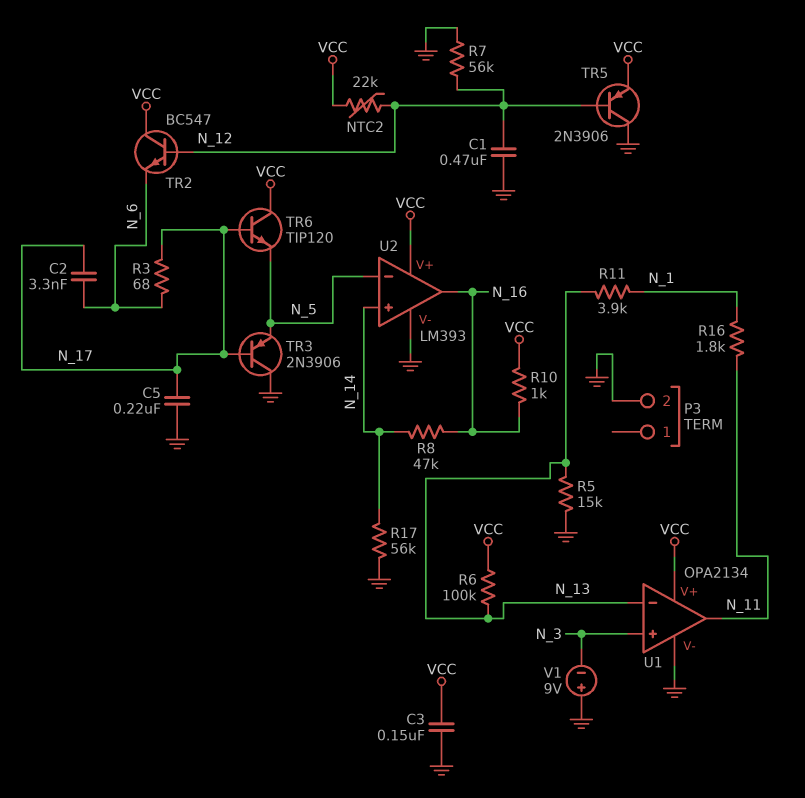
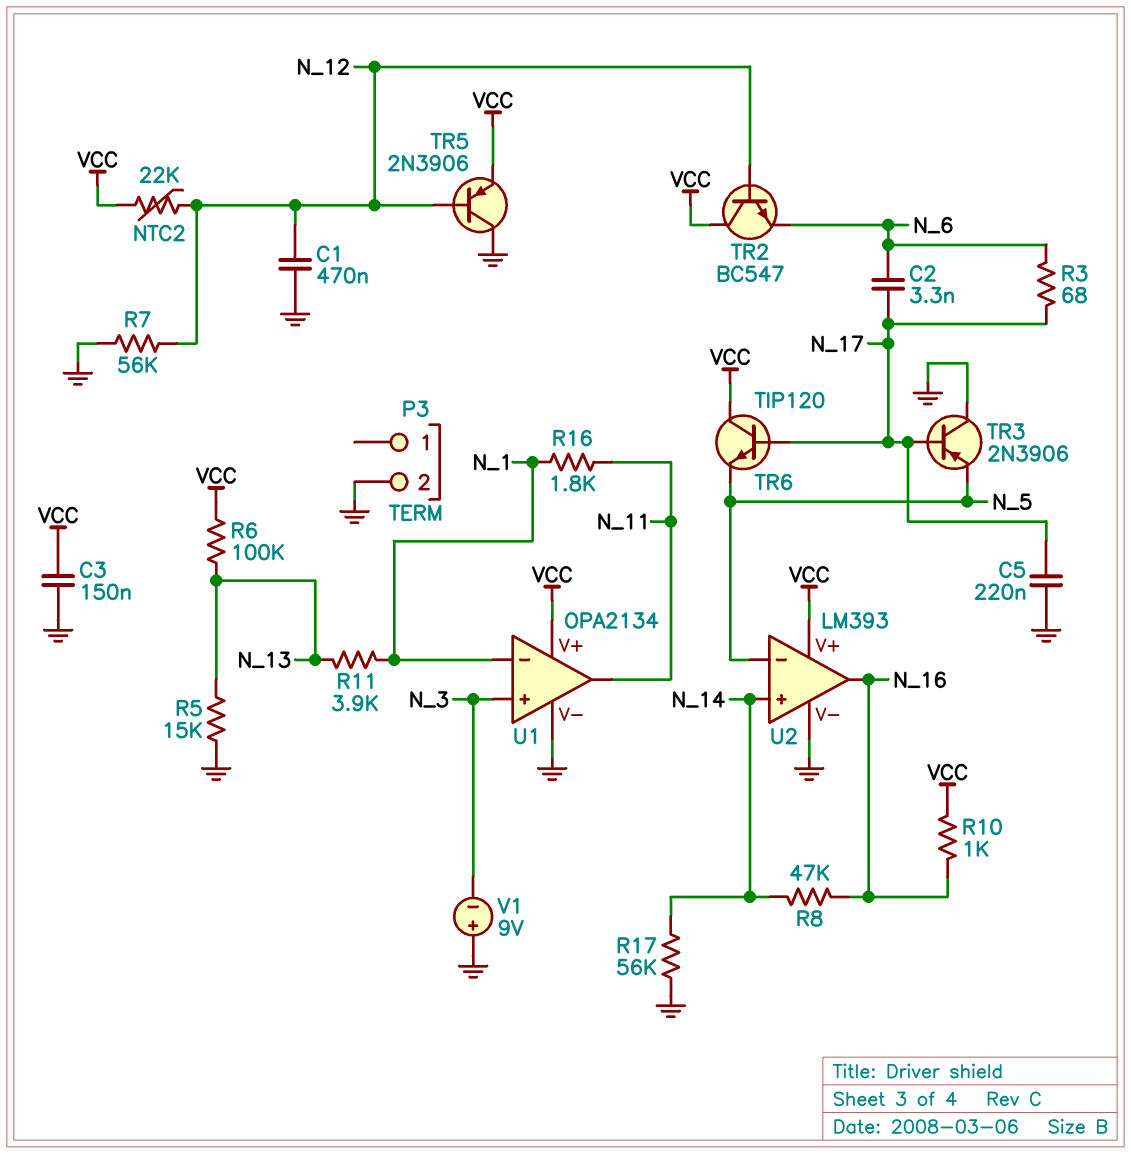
U1 pin in-: N_13 -> N_1

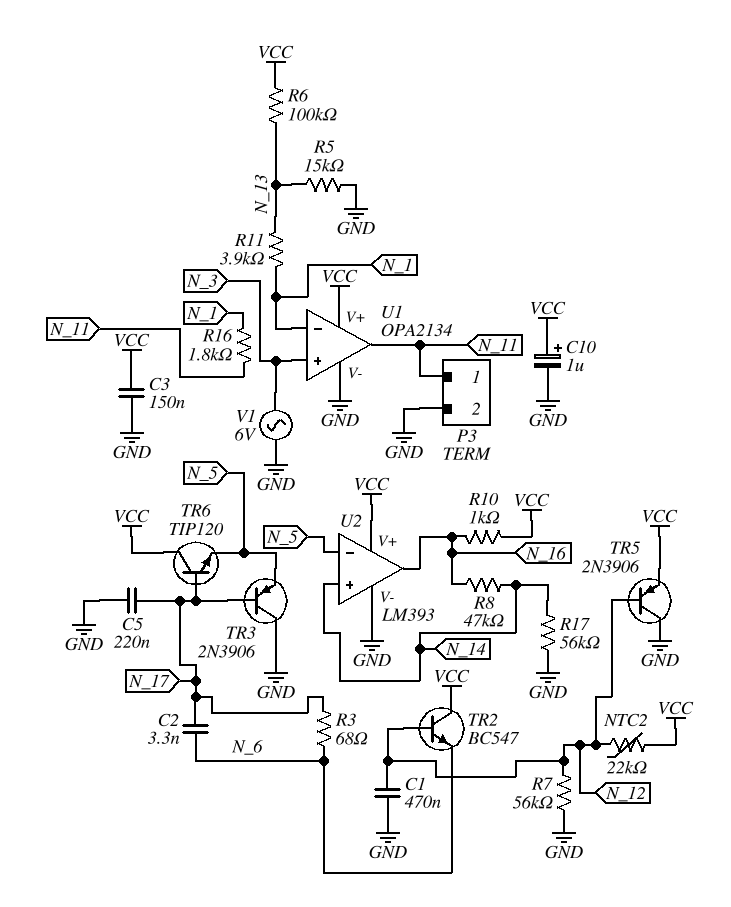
C10: none -> 1uF (plus VCC, minus GND)
P3 pin 1: none -> N_11
V1: 9V (plus GND, minus N_3) -> AC 6V (GND, N_3)

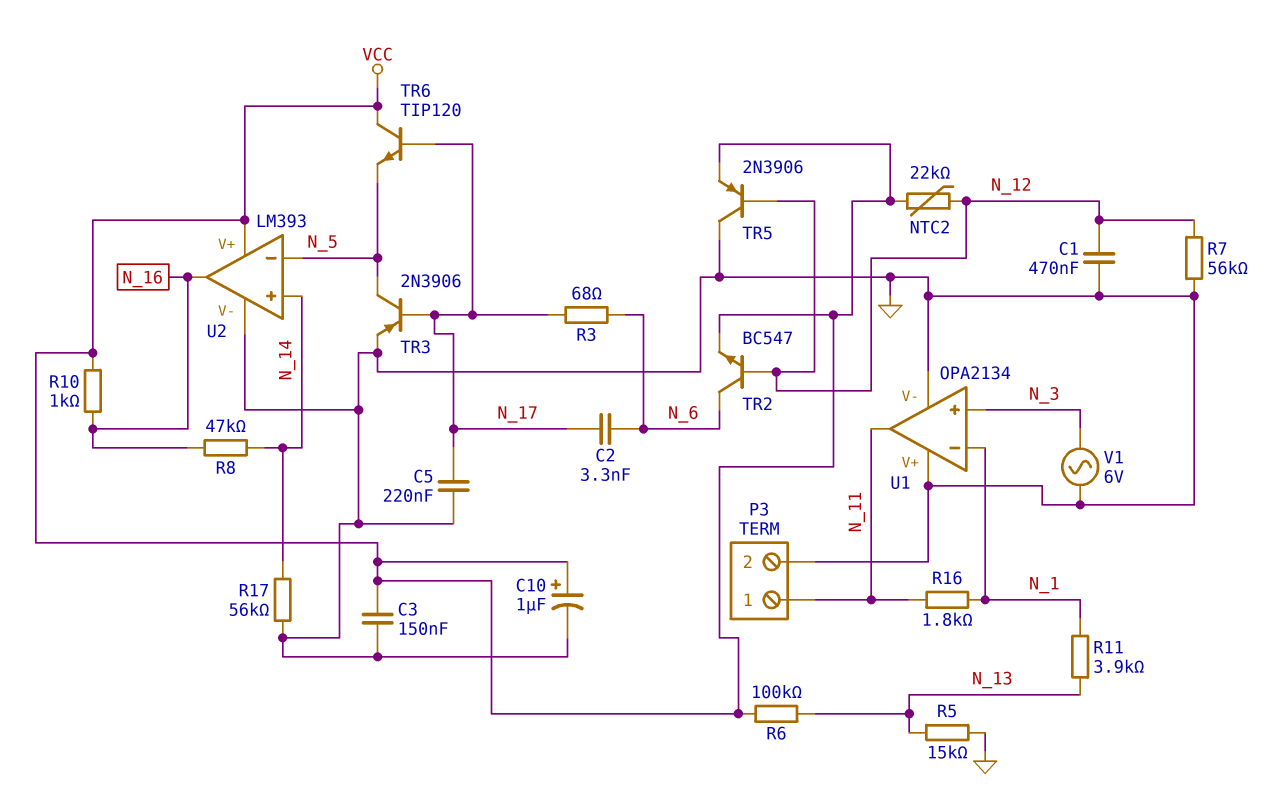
TR2: NPN BC547 (B N_12, C VCC, E N_6) -> NPN BC547 (B N_12, C N_6, E VCC)
TR3: PNP 2N3906 (B N_17, C GND, E N_5) -> PNP 2N3906 (B N_17, C N_5, E GND)
U1 pin V+: VCC -> GND

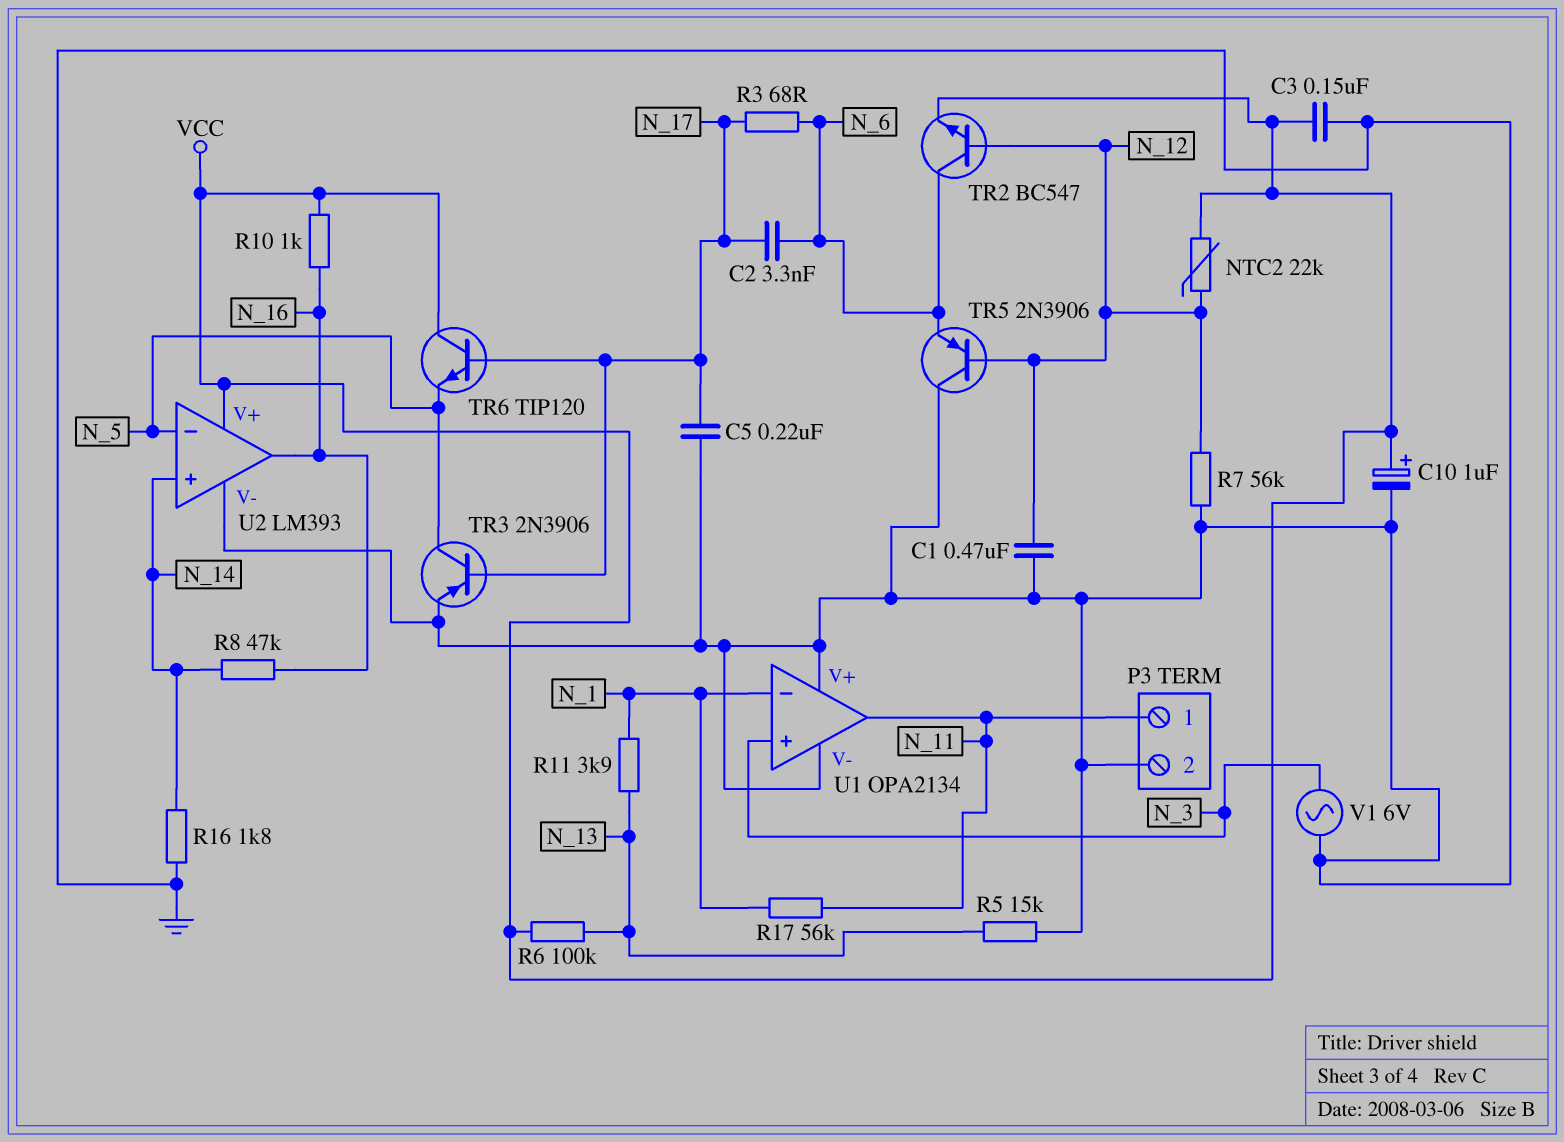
R16: 1.8k (N_1, N_11) -> 1.8k (GND, N_14)
R17: 56k (GND, N_14) -> 56k (N_1, N_11)
TR5: PNP 2N3906 (B N_12, C GND, E VCC) -> PNP 2N3906 (B N_12, C GND, E N_6)

